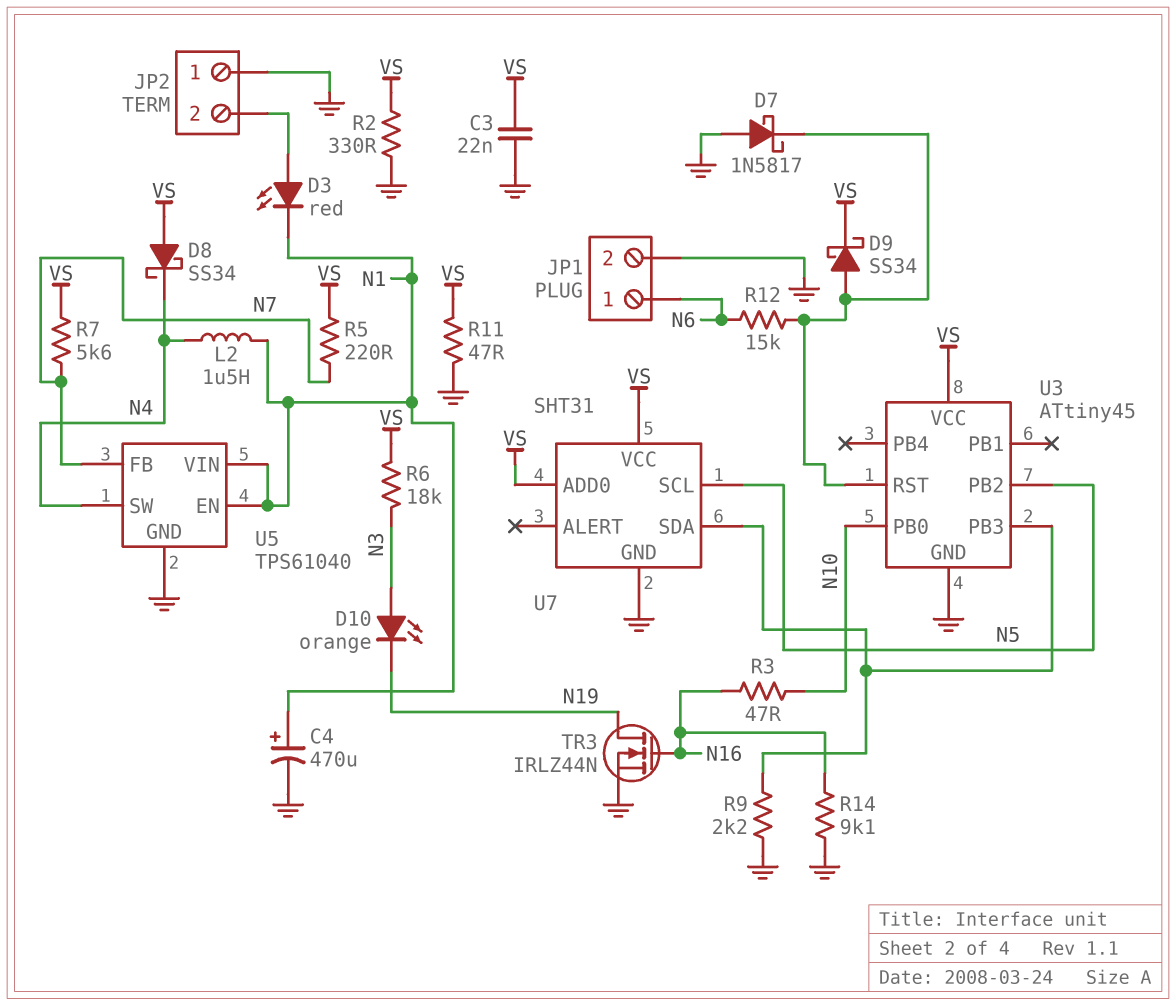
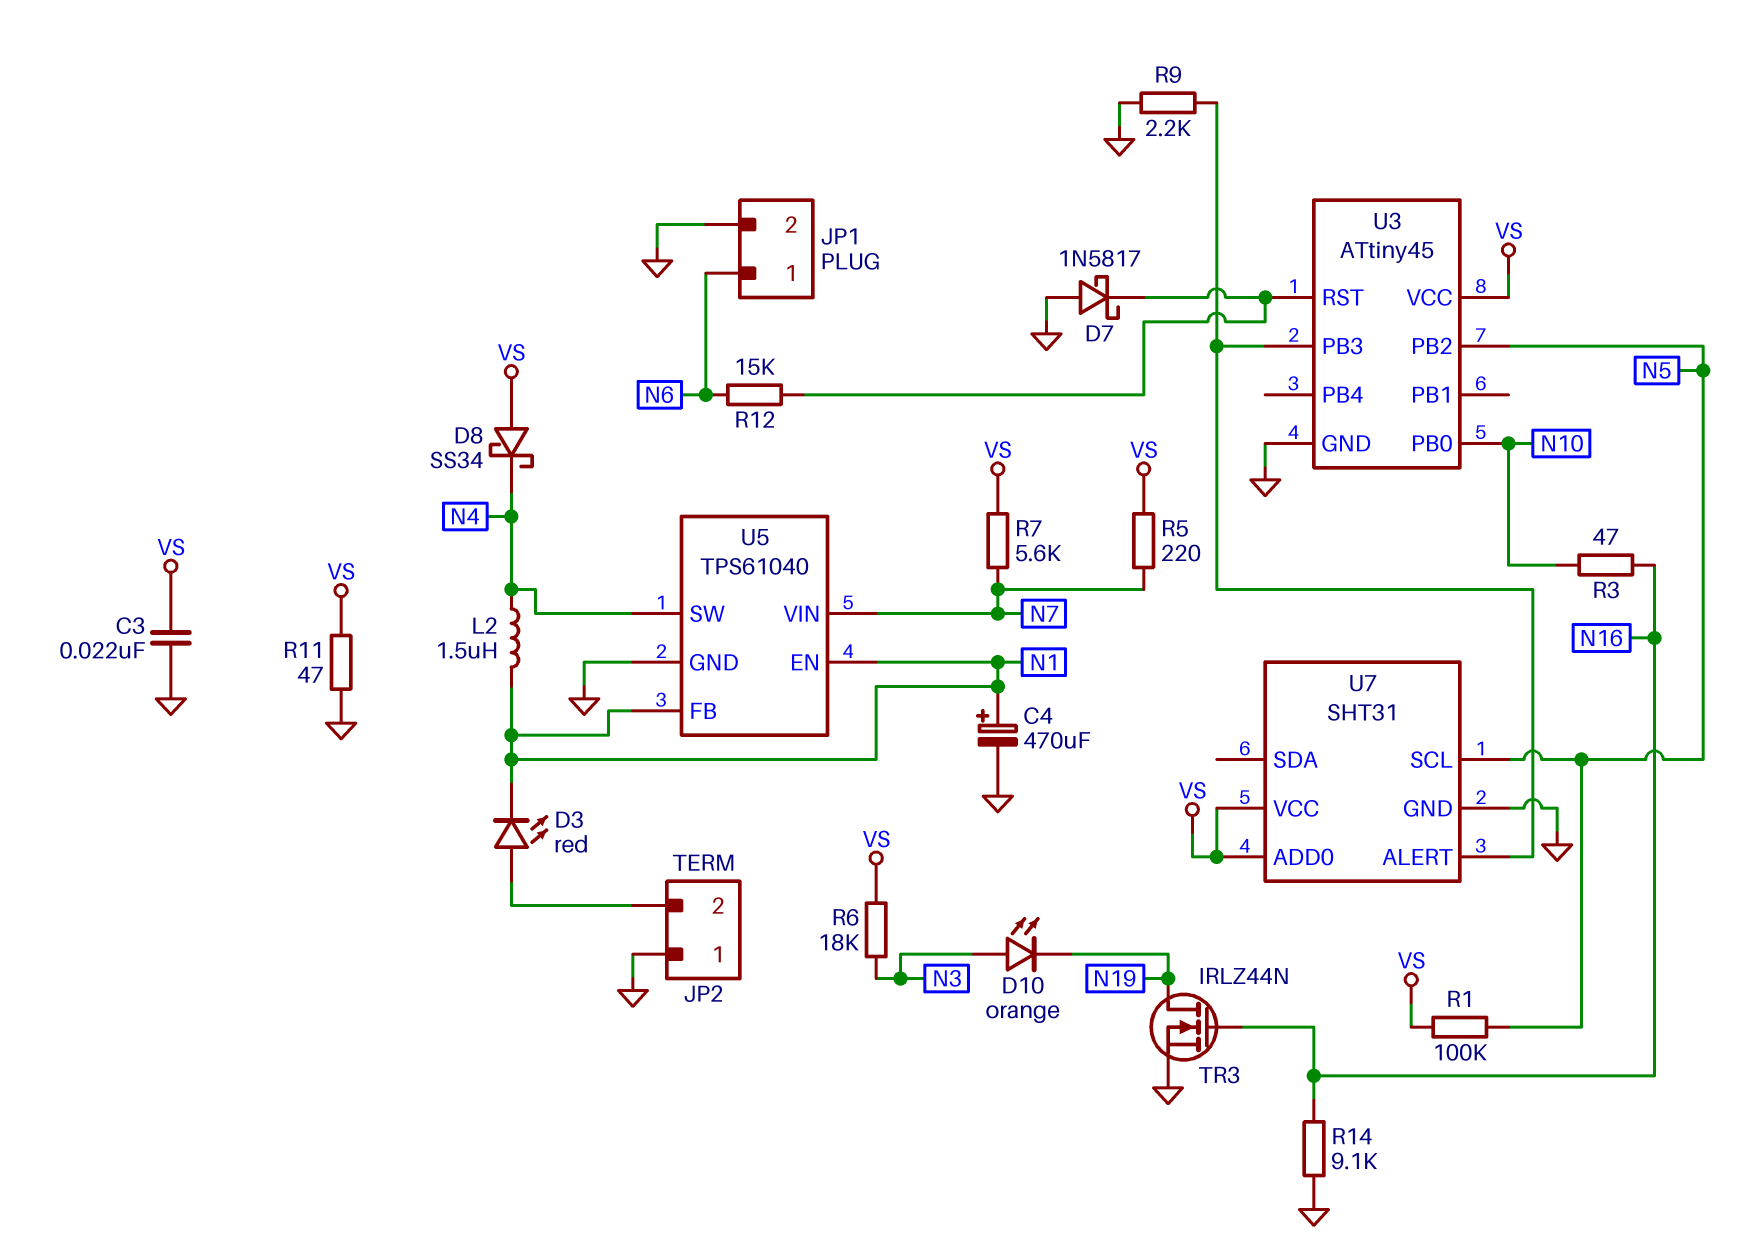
D9: schottky SS34 (A U3/RST, K VS) -> none
R1: none -> 100k (N5, VS)
R2: 330 (GND, VS) -> none
U5 pin FB: N7 -> N1
U5 pin VIN: N1 -> N7
U7 pin ALERT: none -> U3/PB3
U7 pin SDA: U3/PB3 -> none

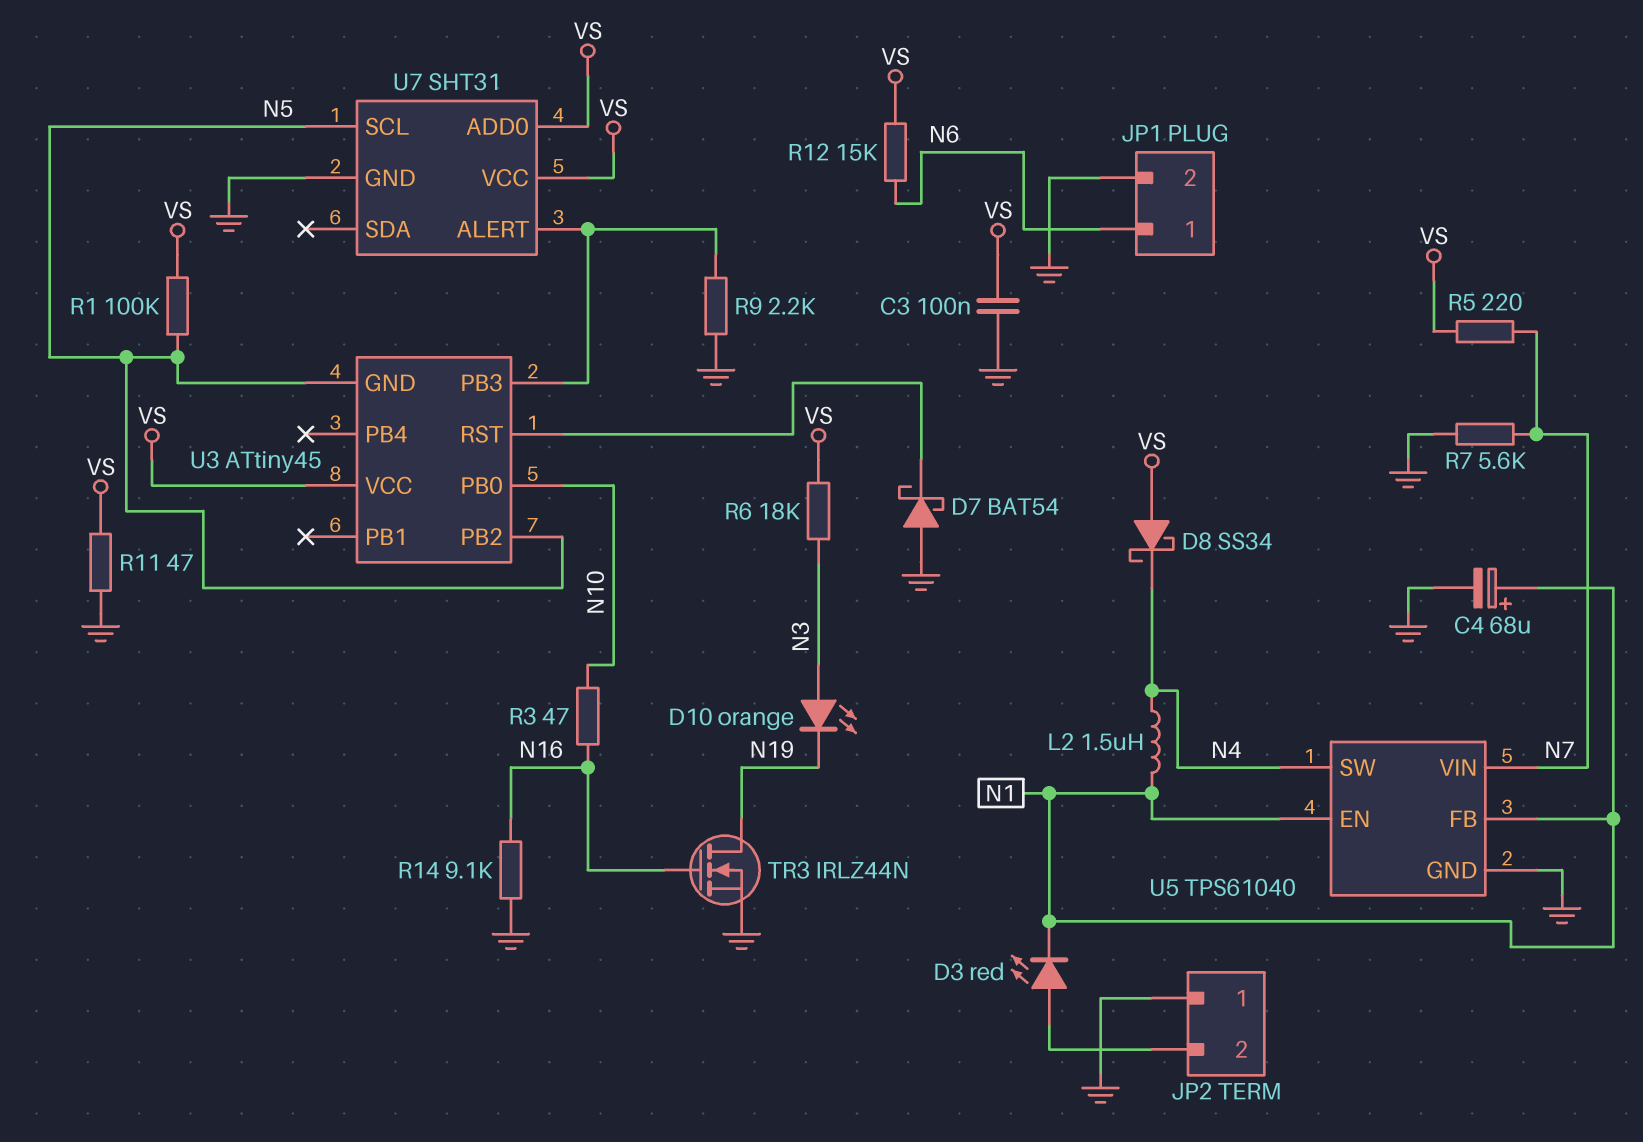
C3: 22nF (GND, VS) -> 100nF (GND, VS)
C4: 470uF (plus N1, minus GND) -> 68uF (plus N1, minus GND)
D7: schottky 1N5817 (A GND, K U3/RST) -> schottky BAT54 (A GND, K U3/RST)
R7: 5.6k (N7, VS) -> 5.6k (GND, N7)
R12: 15k (N6, U3/RST) -> 15k (N6, VS)
U3 pin GND: GND -> N5

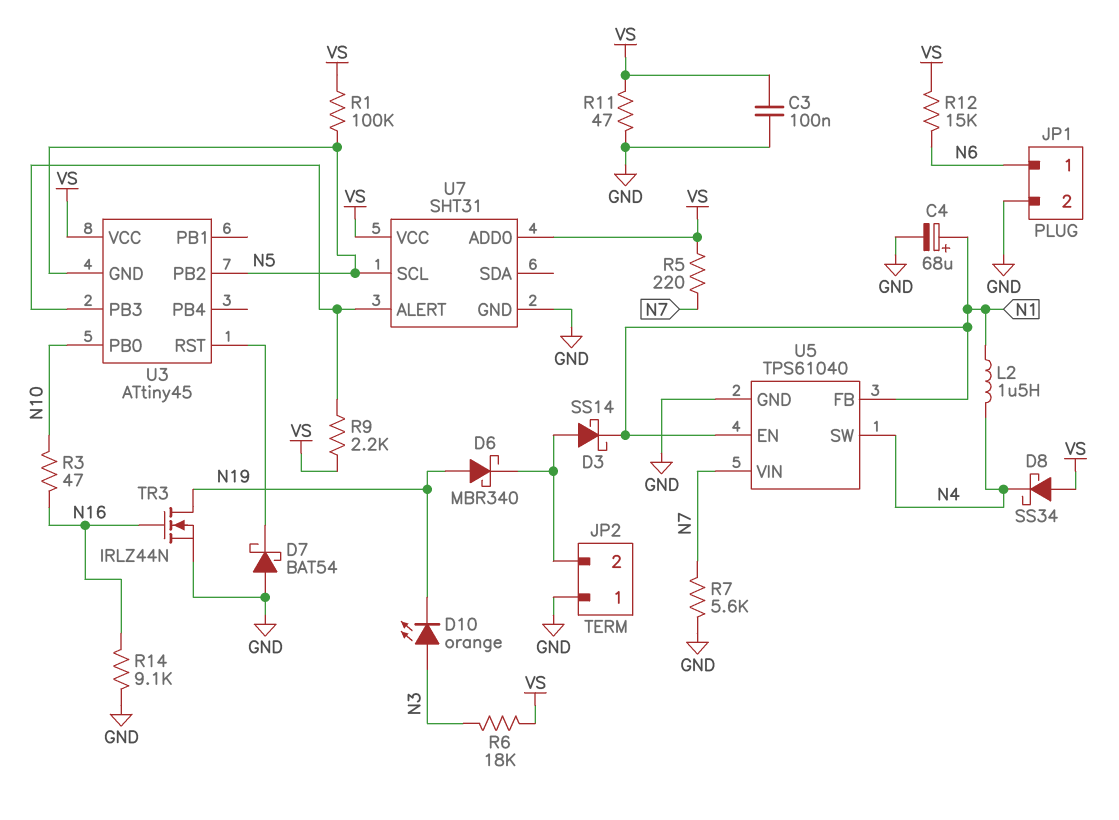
D3: LED red (A JP2/2, K N1) -> schottky SS14 (A JP2/2, K N1)
D6: none -> schottky MBR340 (A N19, K JP2/2)
R9: 2.2k (GND, U3/PB3) -> 2.2k (U3/PB3, VS)

